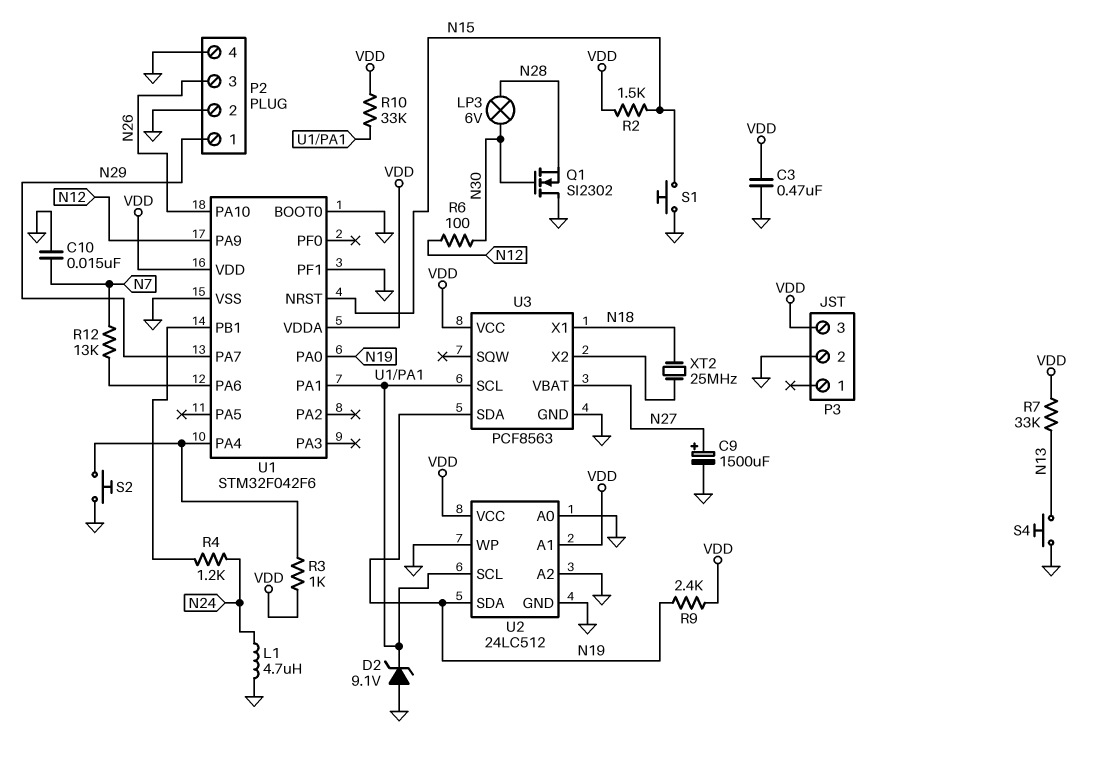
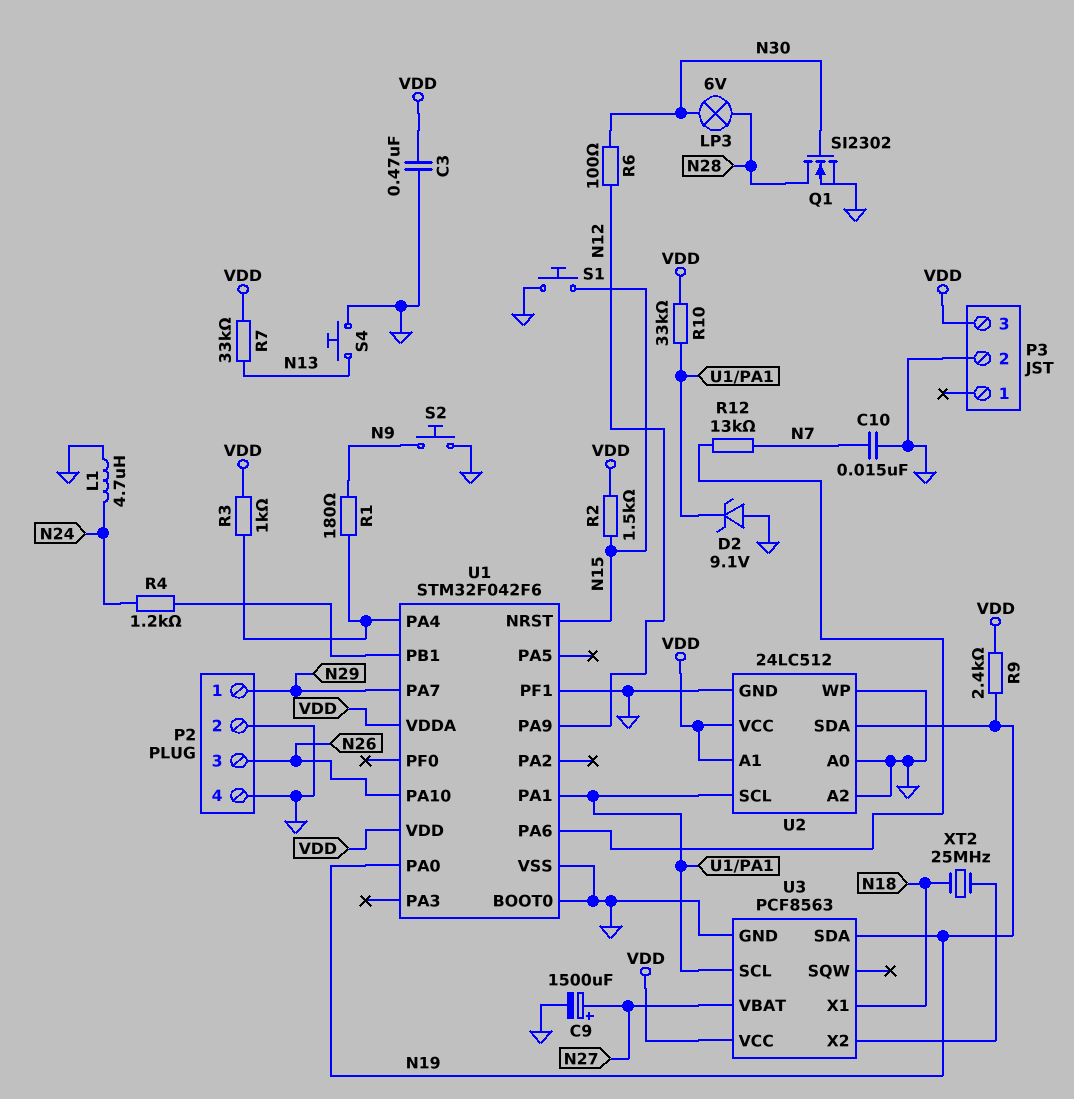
Q1: NMOS SI2302 (G N30, D GND, S N28) -> NMOS SI2302 (G N30, D N28, S GND)
R1: none -> 180 (N9, U1/PA4)
S2: button (GND, U1/PA4) -> button (GND, N9)

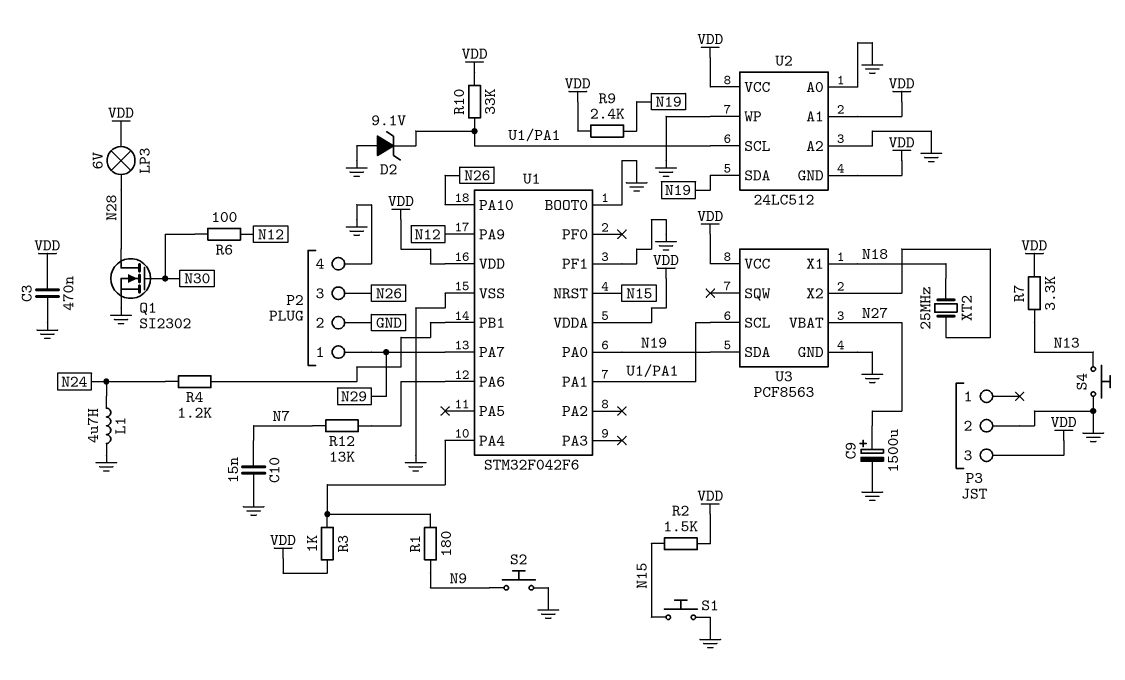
LP3: lamp 6V (N28, N30) -> lamp 6V (N28, VDD)
R7: 33k (N13, VDD) -> 3.3k (N13, VDD)
U2 pin GND: GND -> VDD

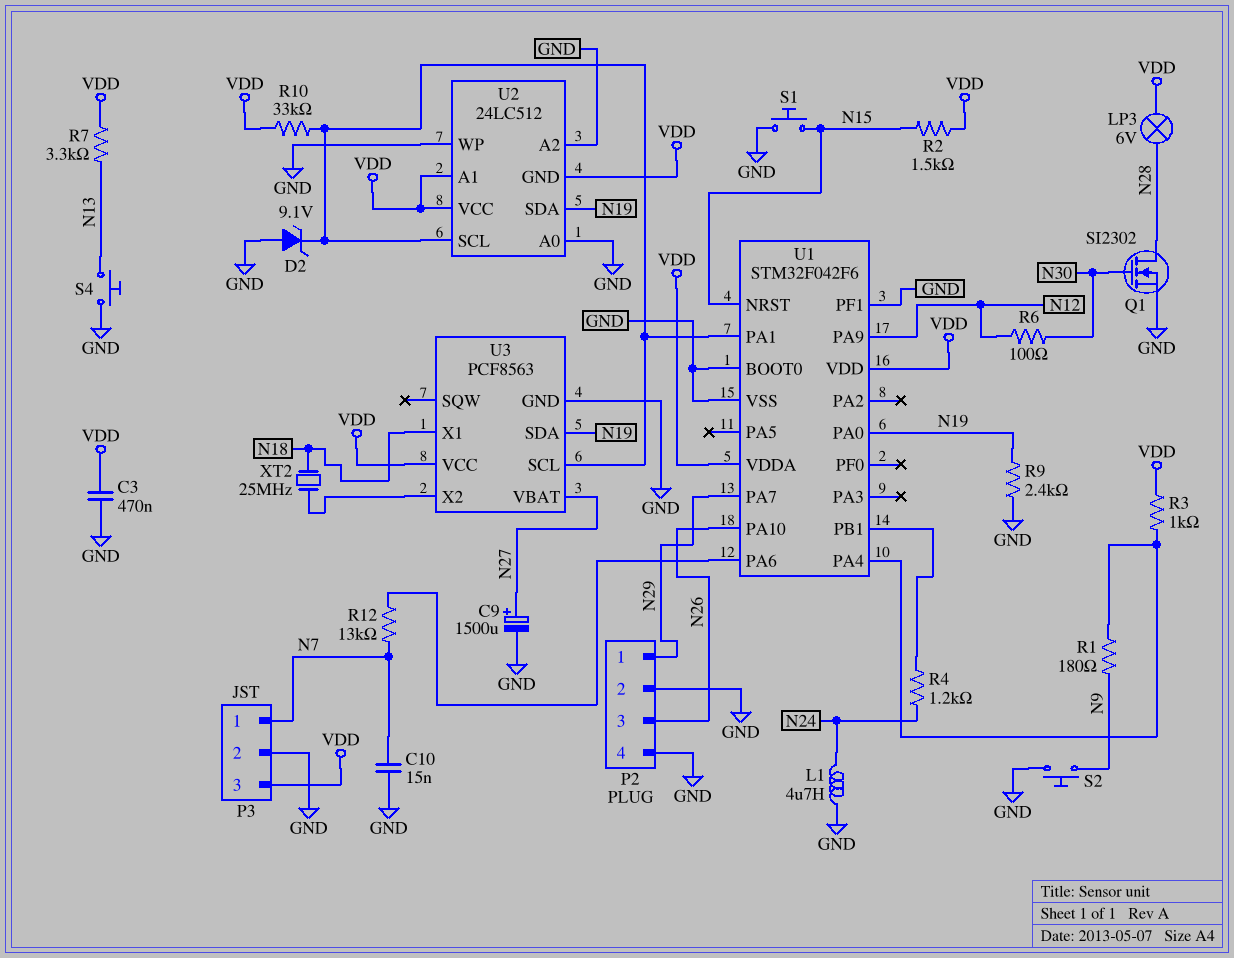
P3 pin 1: none -> N7
R9: 2.4k (N19, VDD) -> 2.4k (GND, N19)

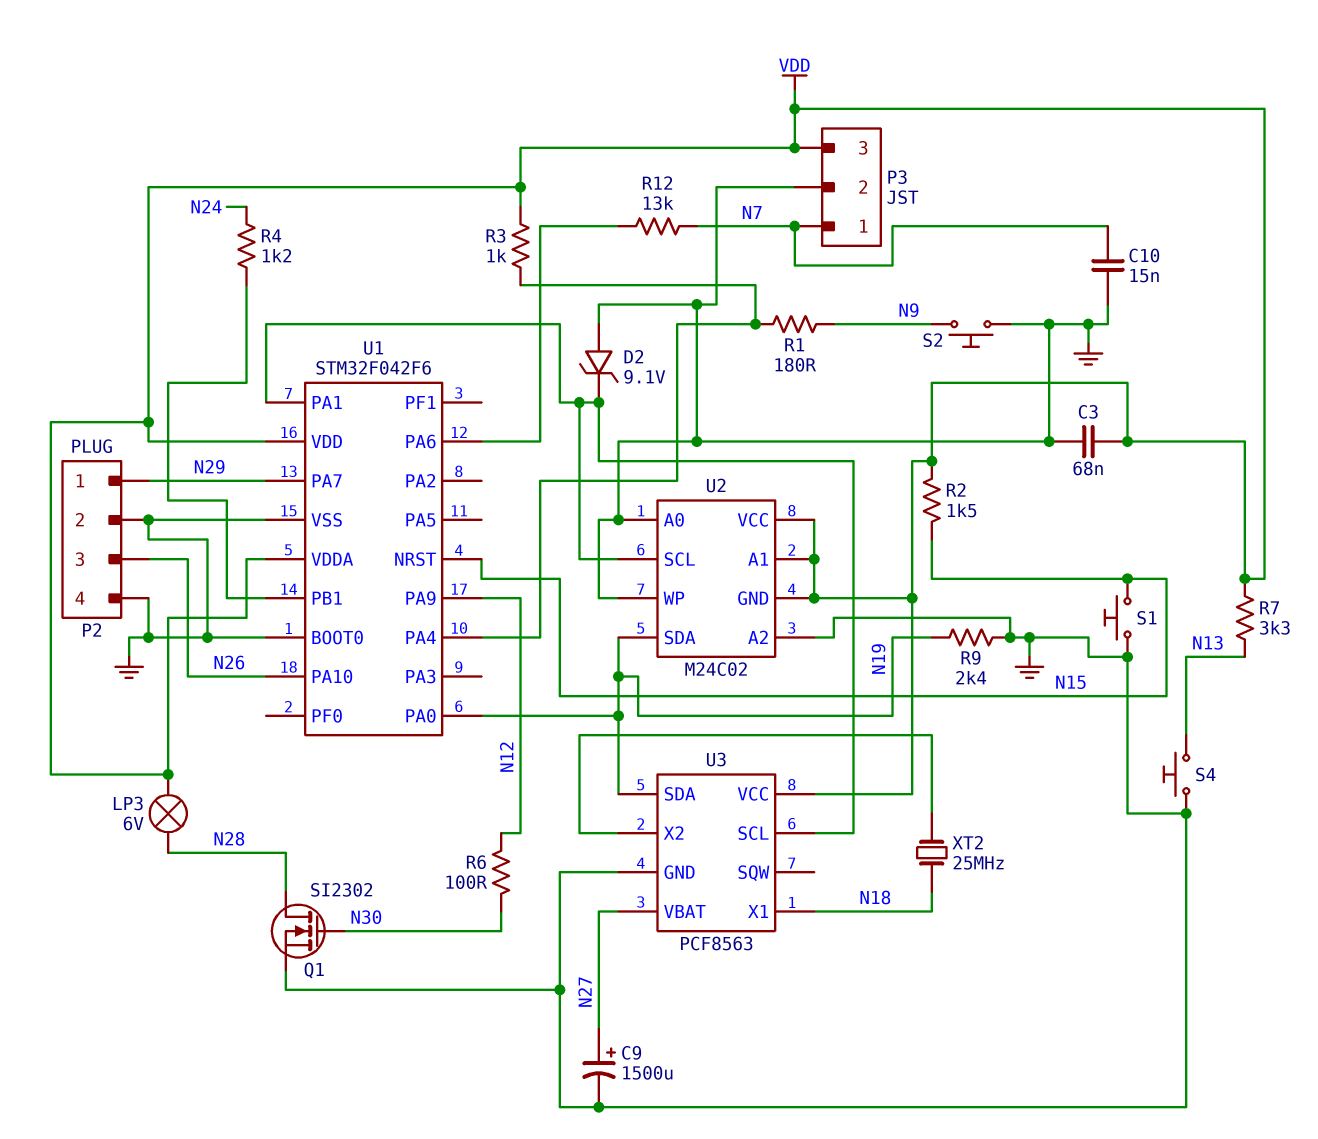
C3: 470nF (GND, VDD) -> 68nF (GND, VDD)
L1: 4.7uH (GND, N24) -> none
R10: 33k (U1/PA1, VDD) -> none
U1 pin PF1: GND -> none
U2: 24LC512 -> M24C02

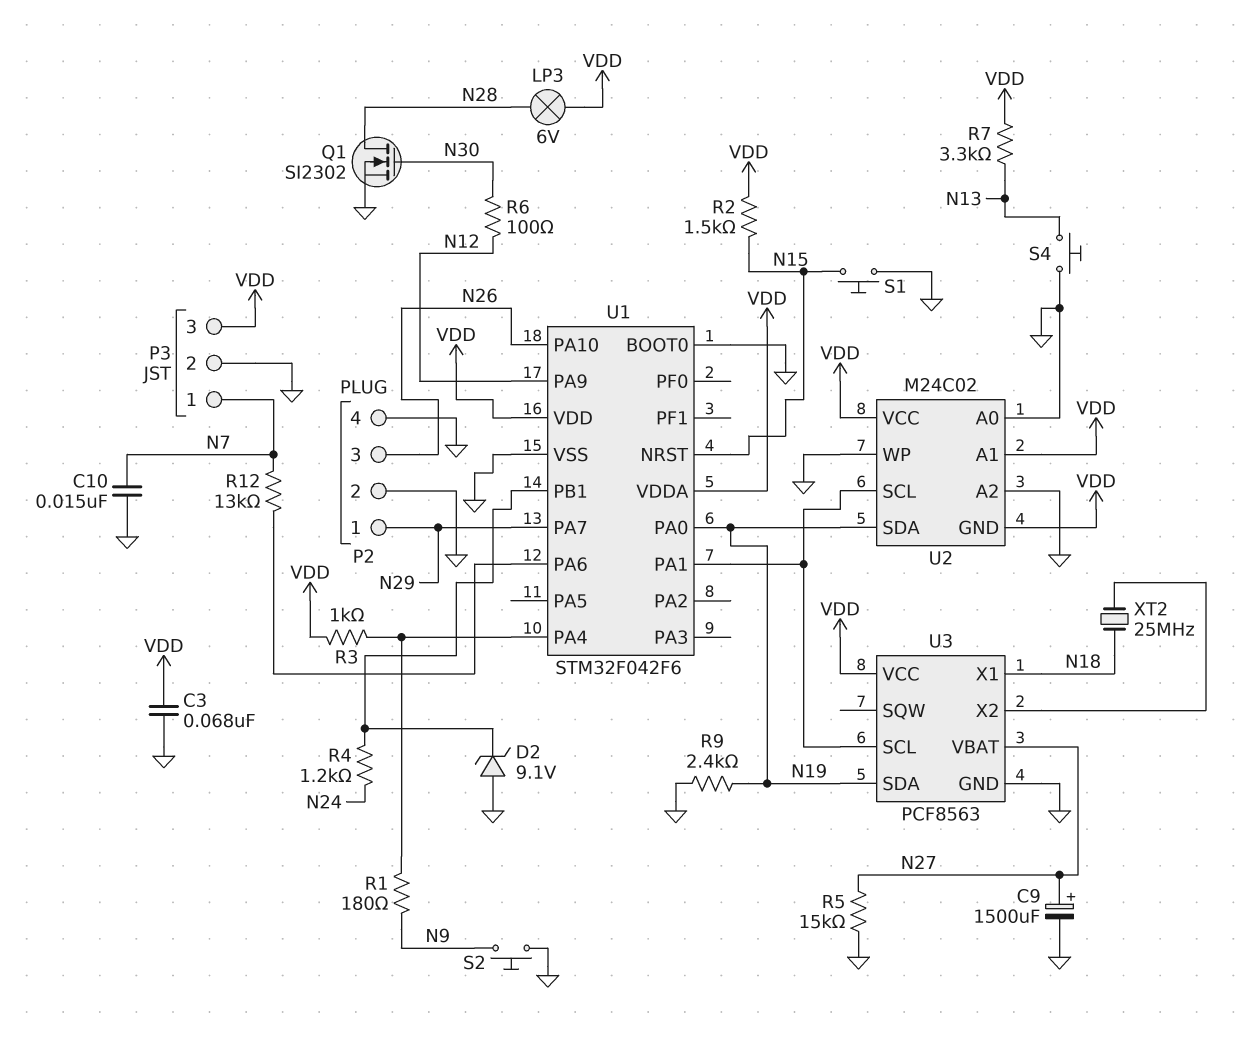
D2: zener 9.1V (A GND, K U1/PA1) -> zener 9.1V (A GND, K U1/PB1)
R5: none -> 15k (GND, N27)

